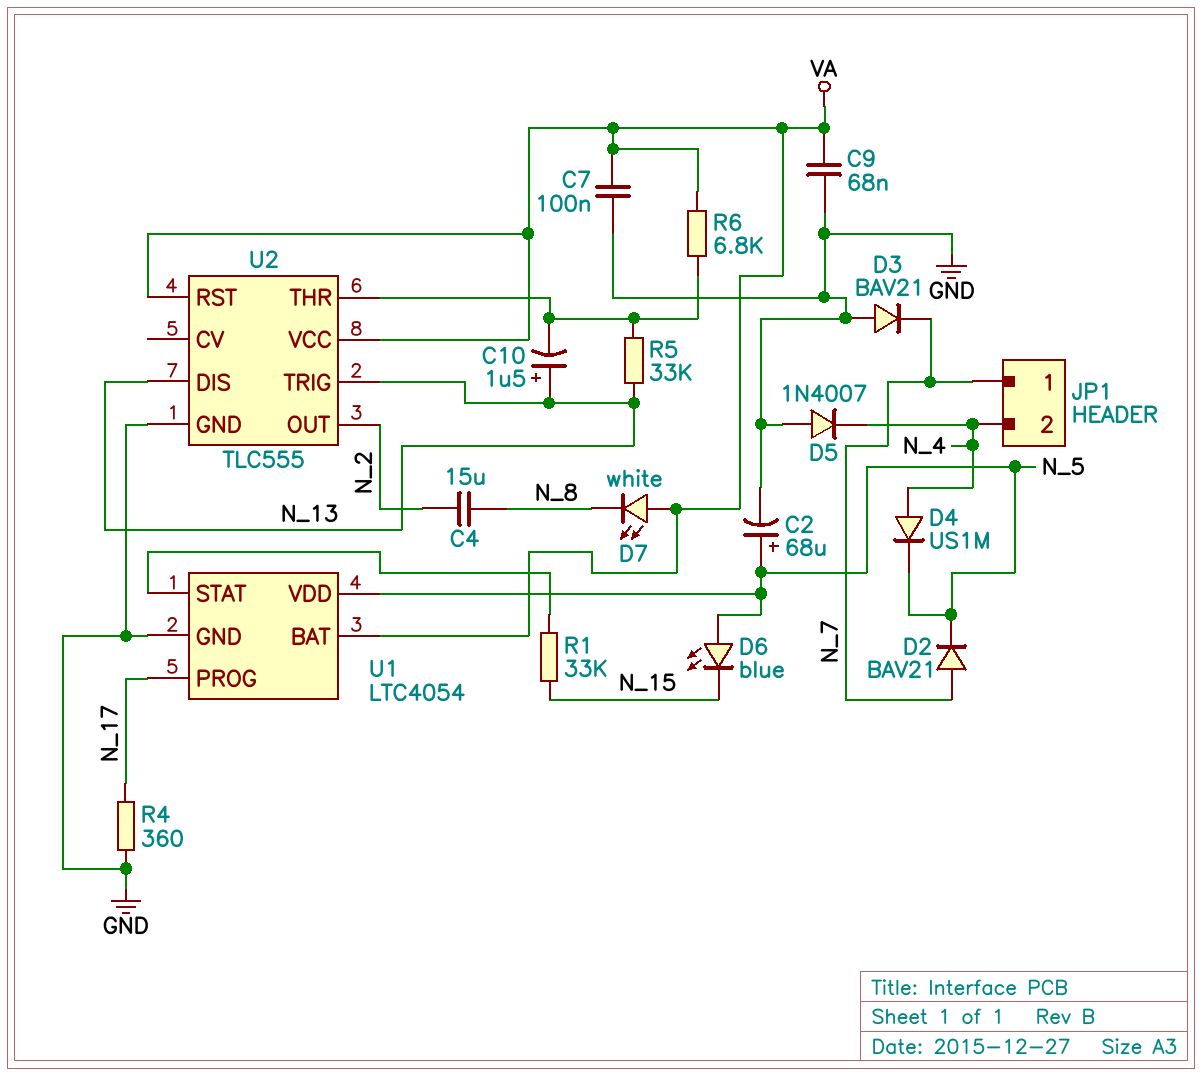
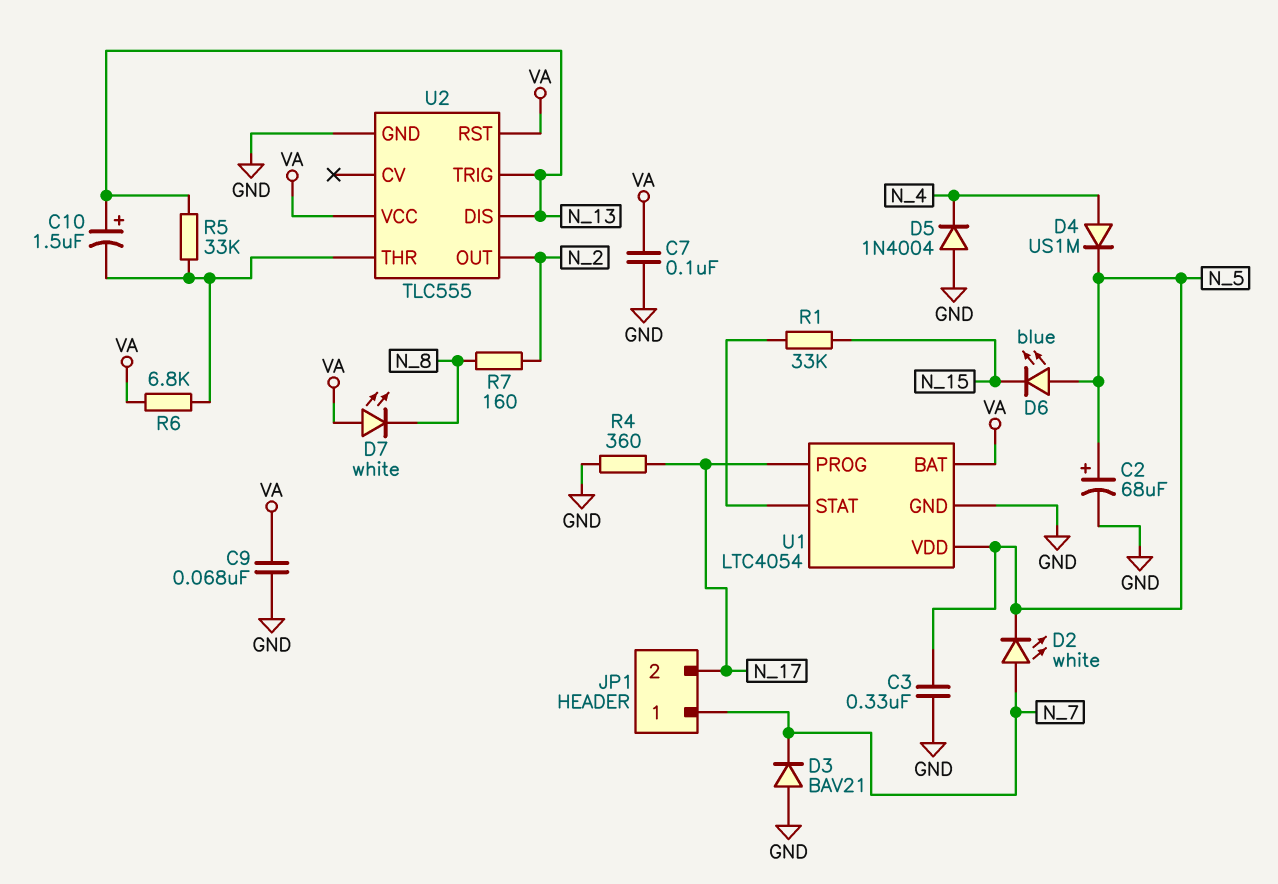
C3: none -> 330nF (GND, N_5)
C4: 15uF (N_2, N_8) -> none
D2: diode BAV21 (A N_7, K N_5) -> LED white (A N_7, K N_5)
D5: diode 1N4007 (A GND, K N_4) -> diode 1N4004 (A GND, K N_4)
JP1 pin 2: N_4 -> N_17
R7: none -> 160 (N_2, N_8)

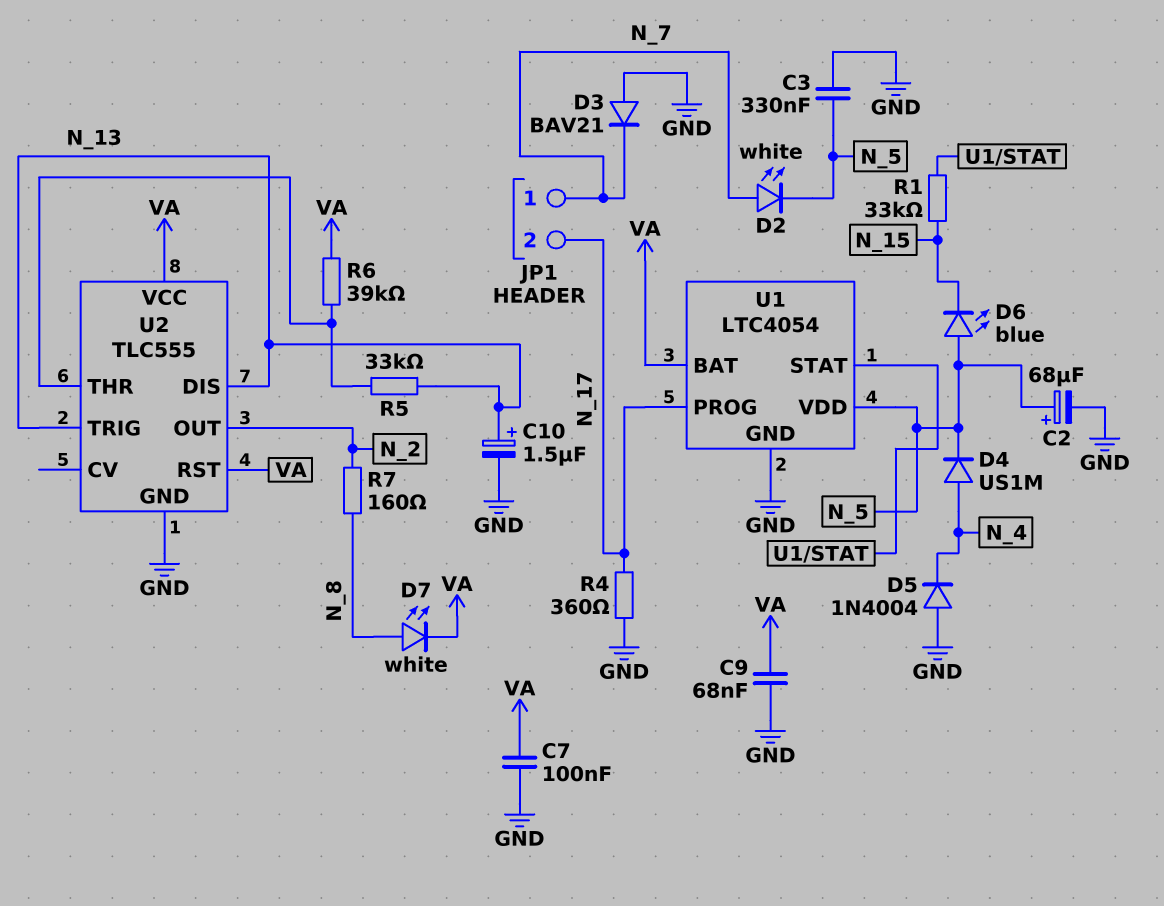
C10: 1.5uF (plus N_13, minus U2/THR) -> 1.5uF (plus N_13, minus GND)
D7: LED white (A VA, K N_8) -> LED white (A N_8, K VA)
R6: 6.8k (U2/THR, VA) -> 39k (U2/THR, VA)

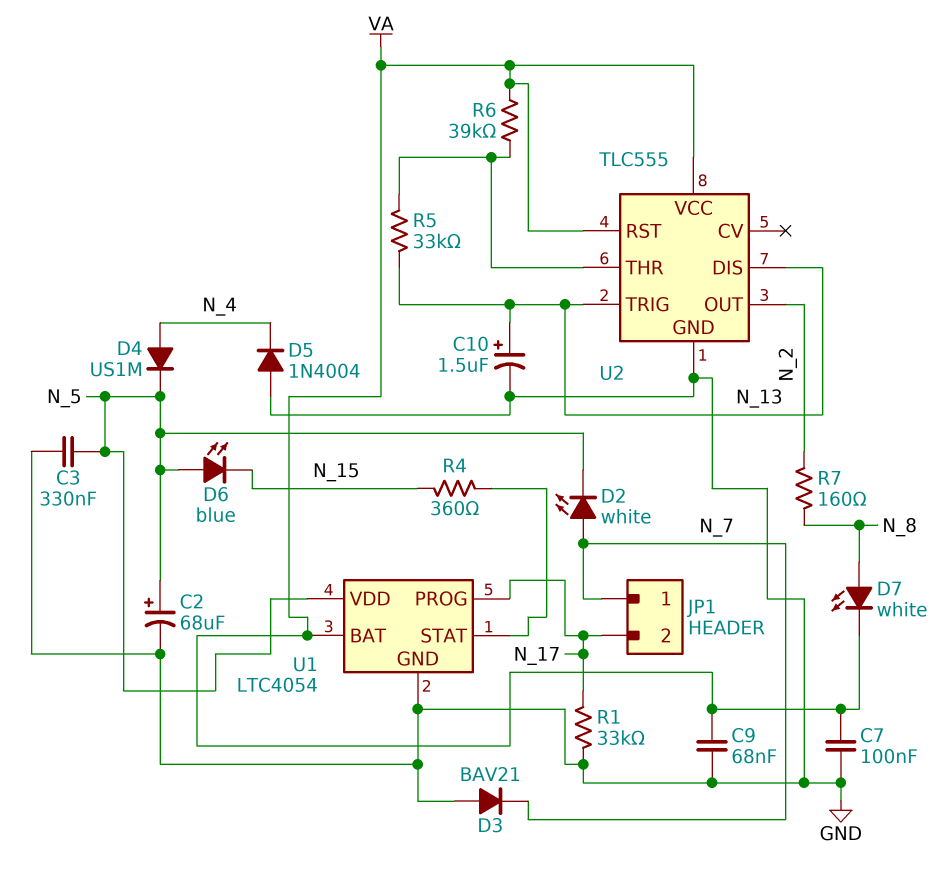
R1: 33k (N_15, U1/STAT) -> 33k (GND, N_17)
R4: 360 (GND, N_17) -> 360 (N_15, U1/STAT)

